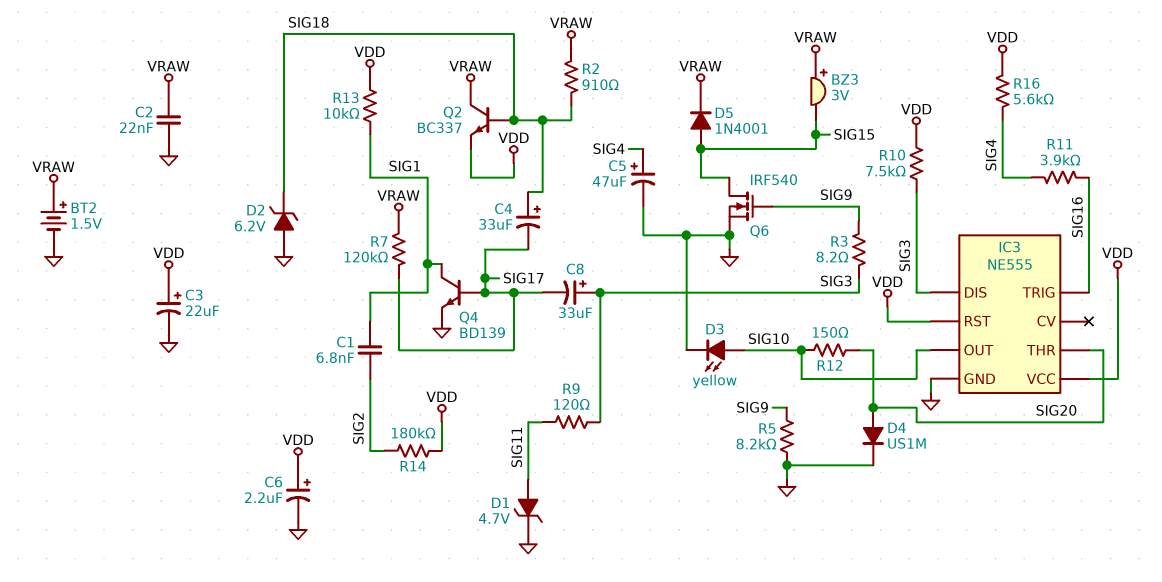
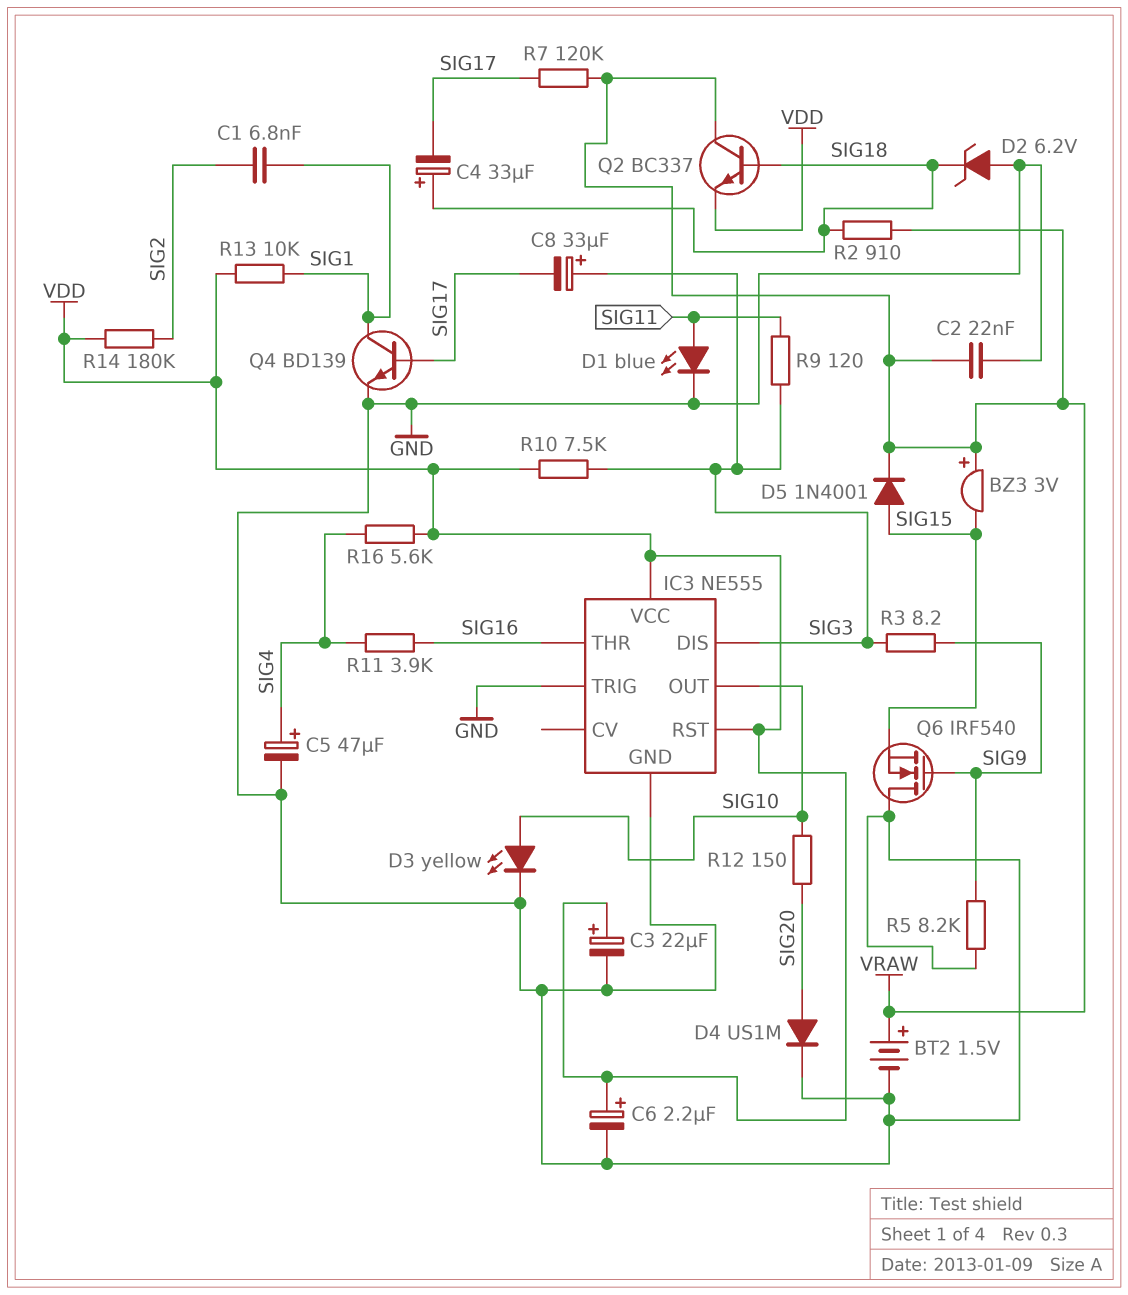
D1: zener 4.7V (A SIG11, K GND) -> LED blue (A SIG11, K GND)
IC3 pin THR: SIG20 -> SIG16
IC3 pin TRIG: SIG16 -> GND
Q6: NMOS IRF540 (G SIG9, D SIG15, S GND) -> NMOS IRF540 (G SIG9, D GND, S SIG15)

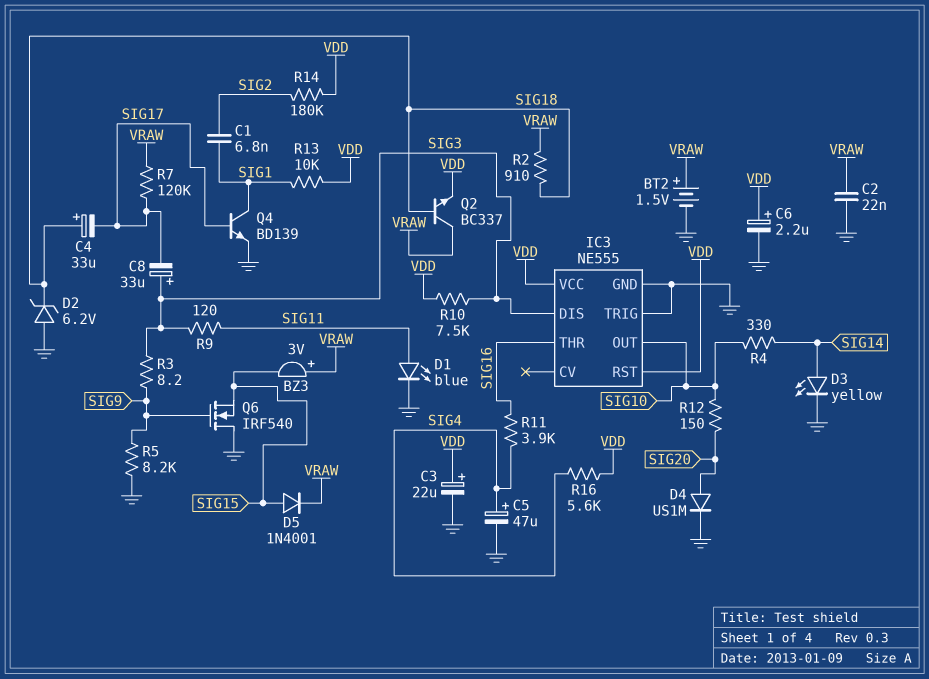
D3: LED yellow (A SIG10, K GND) -> LED yellow (A SIG14, K GND)
R4: none -> 330 (SIG10, SIG14)

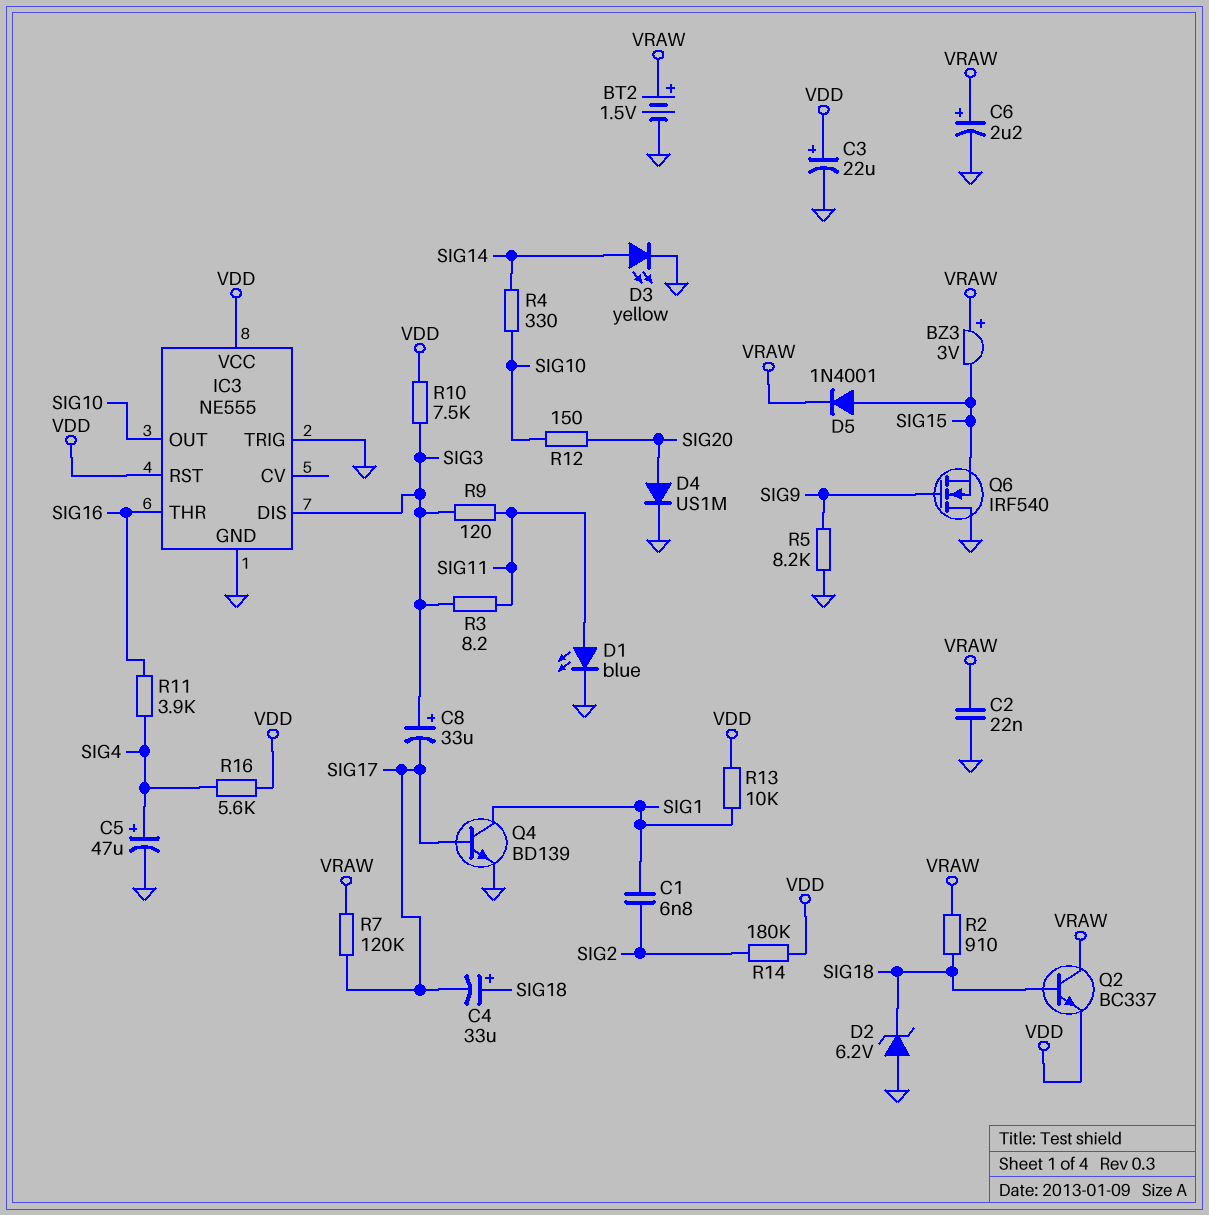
C6: 2.2uF (plus VDD, minus GND) -> 2.2uF (plus VRAW, minus GND)
R3: 8.2 (SIG3, SIG9) -> 8.2 (SIG3, SIG11)

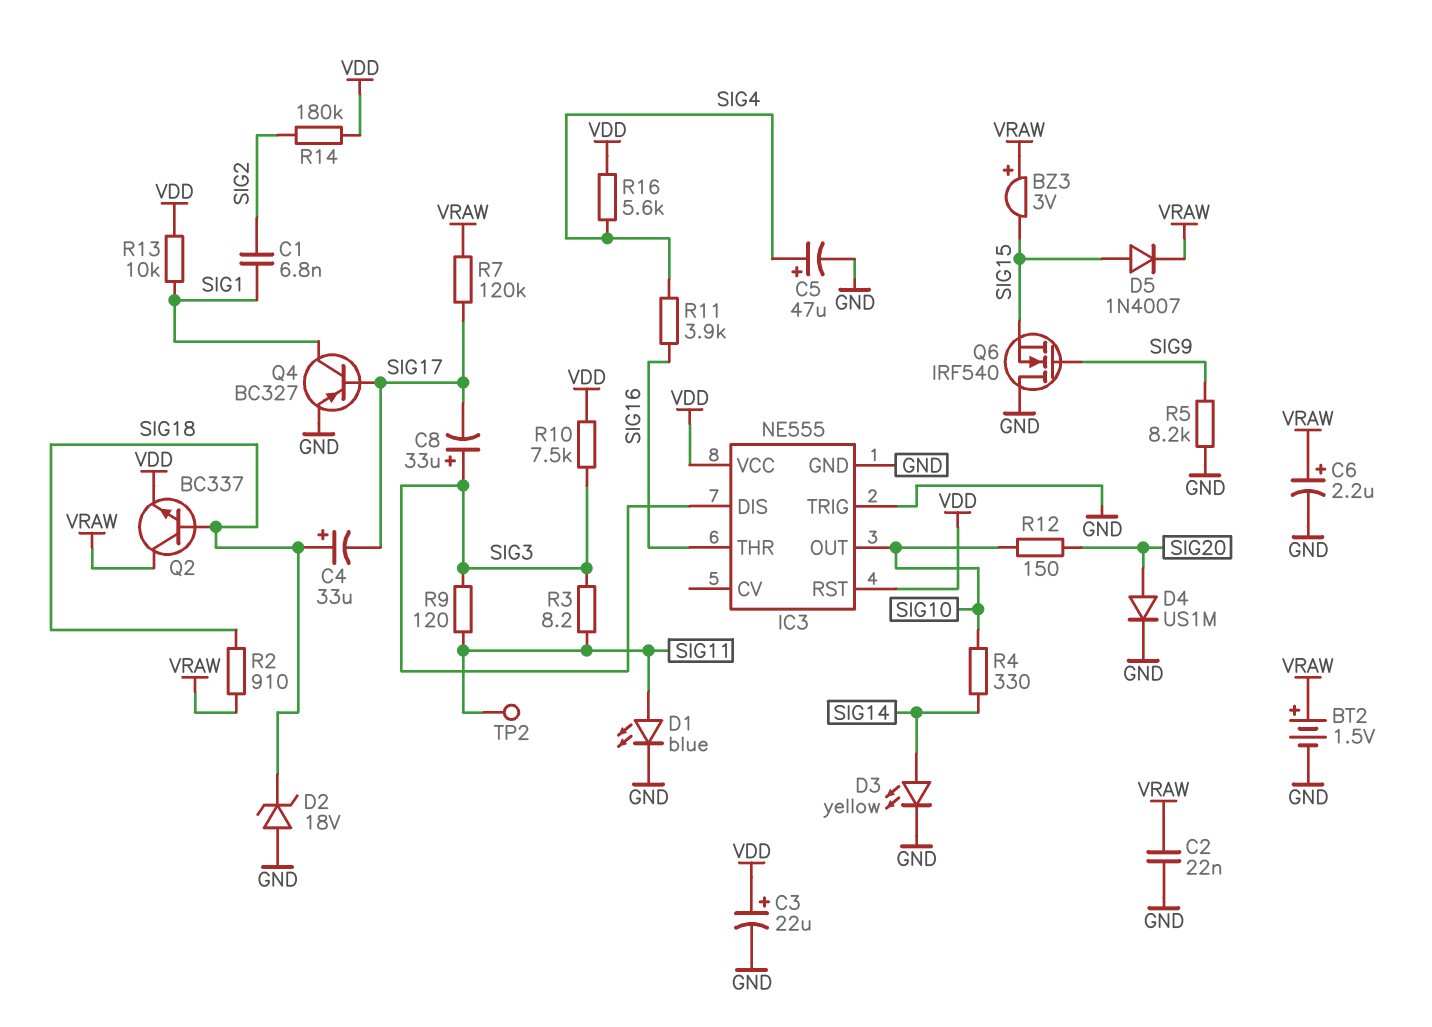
D2: zener 6.2V (A GND, K SIG18) -> zener 18V (A GND, K SIG18)
D5: diode 1N4001 (A SIG15, K VRAW) -> diode 1N4007 (A SIG15, K VRAW)
Q4: NPN BD139 (B SIG17, C SIG1, E GND) -> PNP BC327 (B SIG17, C SIG1, E GND)
TP2: none -> test point (SIG11)

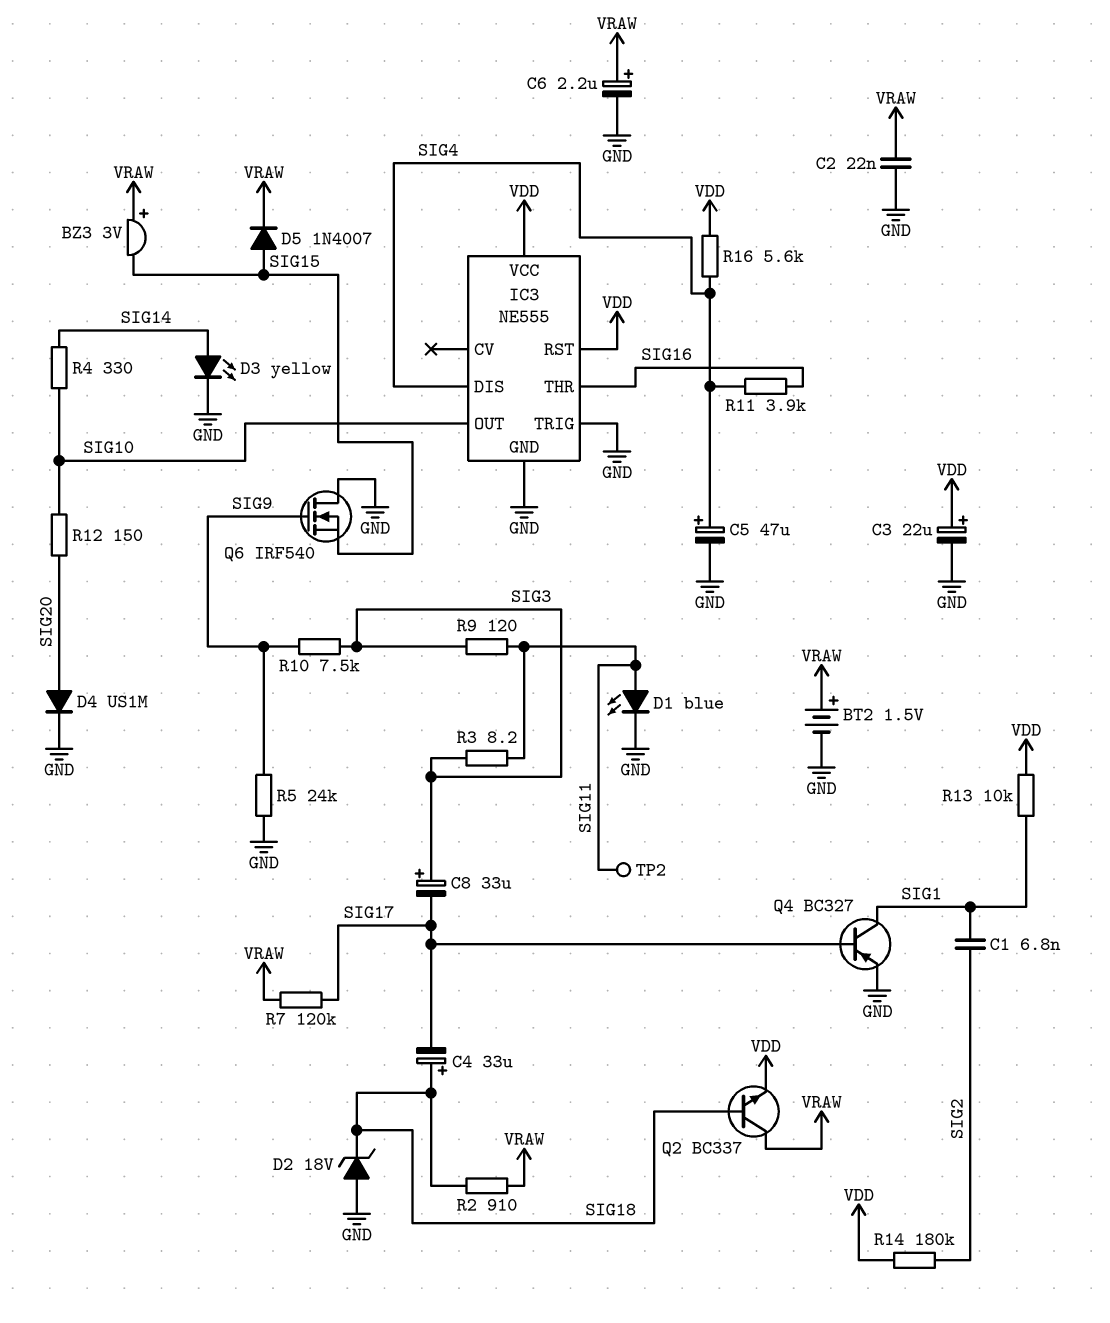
IC3 pin DIS: SIG3 -> SIG4
R5: 8.2k (GND, SIG9) -> 24k (GND, SIG9)
R10: 7.5k (SIG3, VDD) -> 7.5k (SIG3, SIG9)

